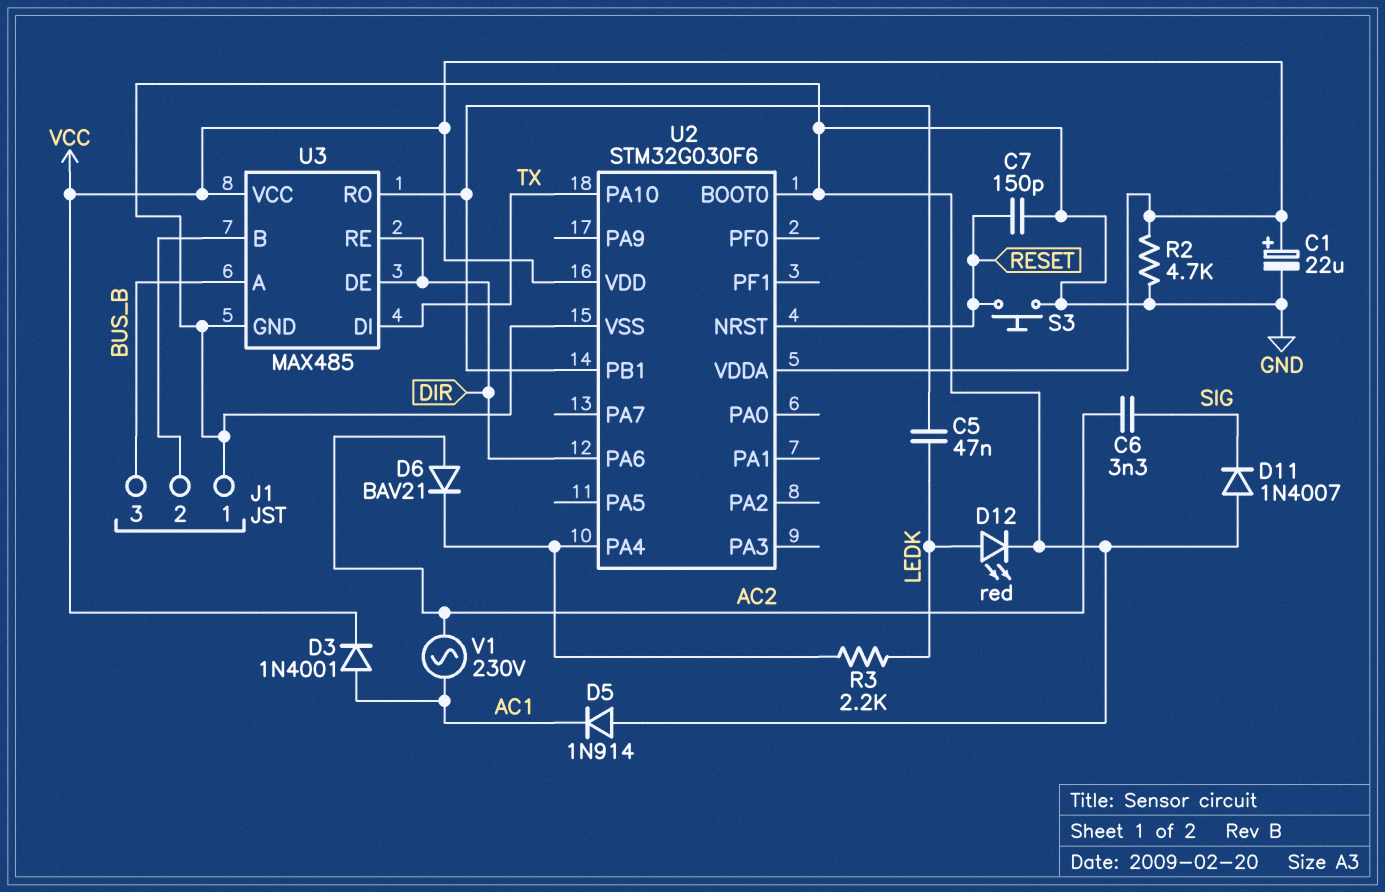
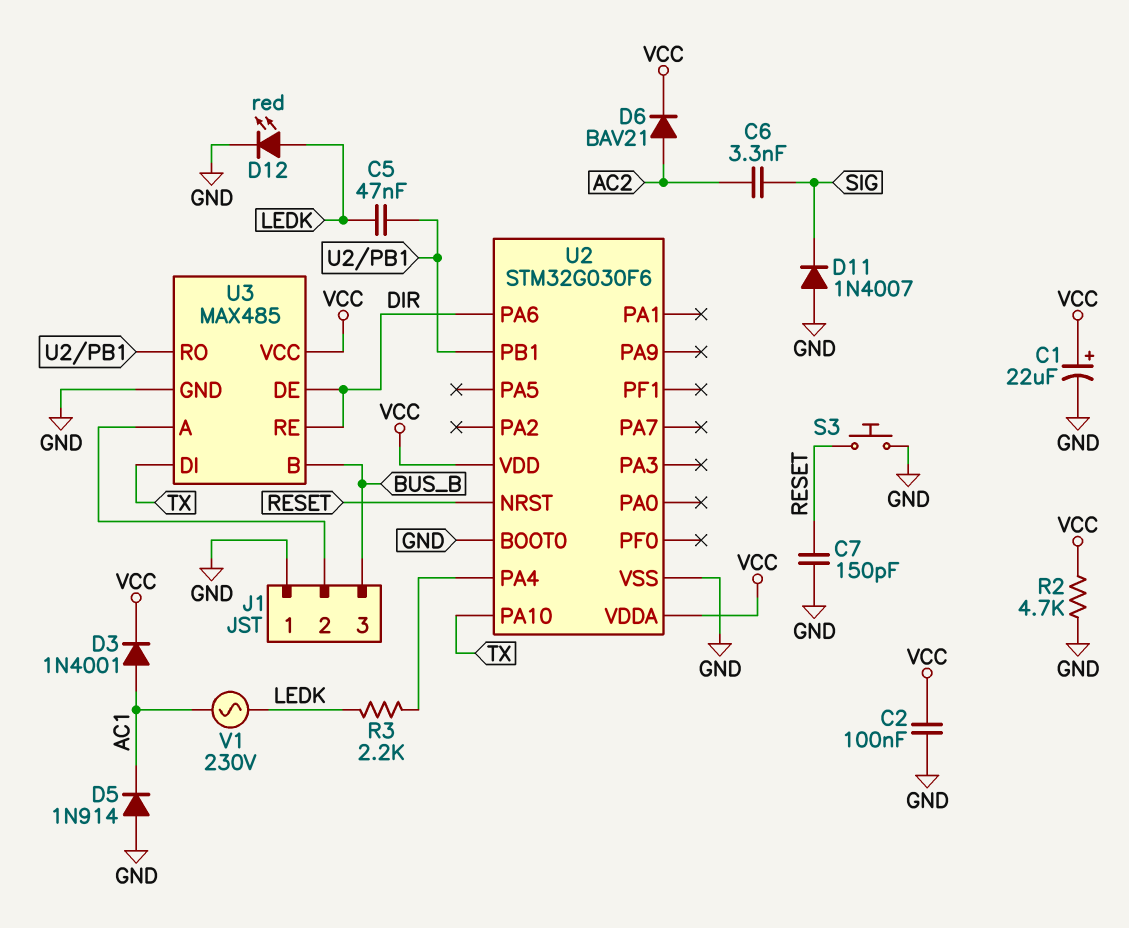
C2: none -> 100nF (GND, VCC)
D6: diode BAV21 (A AC2, K U2/PA4) -> diode BAV21 (A AC2, K VCC)
U3 pin A: BUS_B -> J1/2
U3 pin B: J1/2 -> BUS_B
V1: AC 230V (AC1, AC2) -> AC 230V (AC1, LEDK)

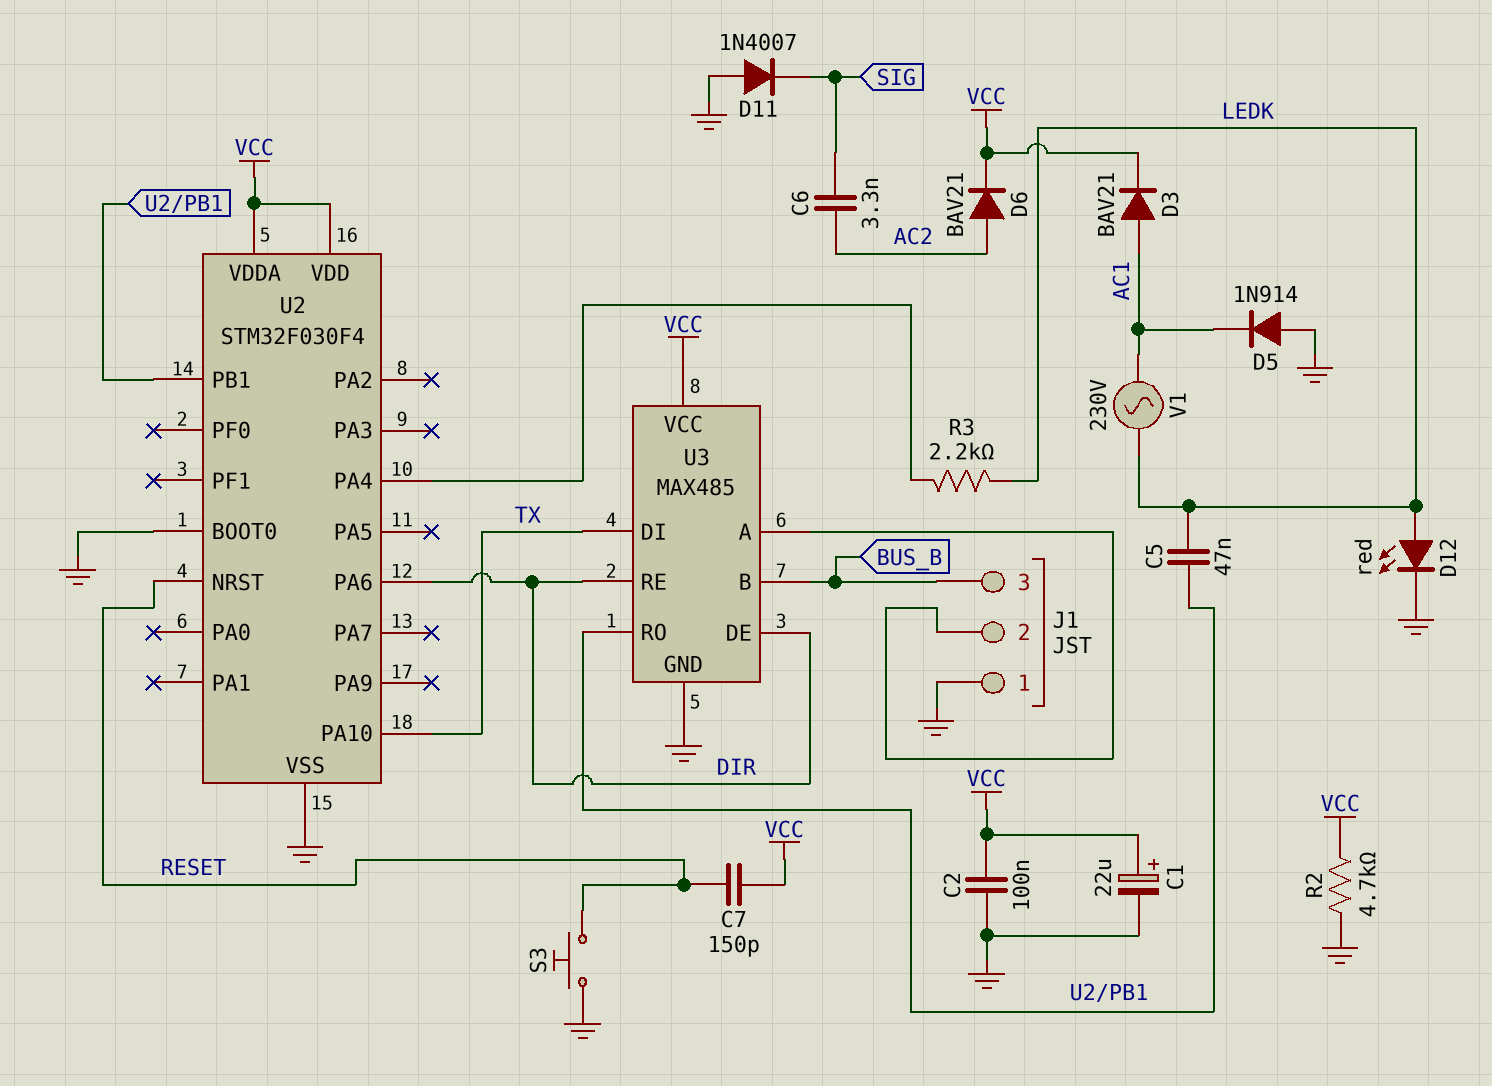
C7: 150pF (GND, RESET) -> 150pF (RESET, VCC)
D3: diode 1N4001 (A AC1, K VCC) -> diode BAV21 (A AC1, K VCC)
U2: STM32G030F6 -> STM32F030F4

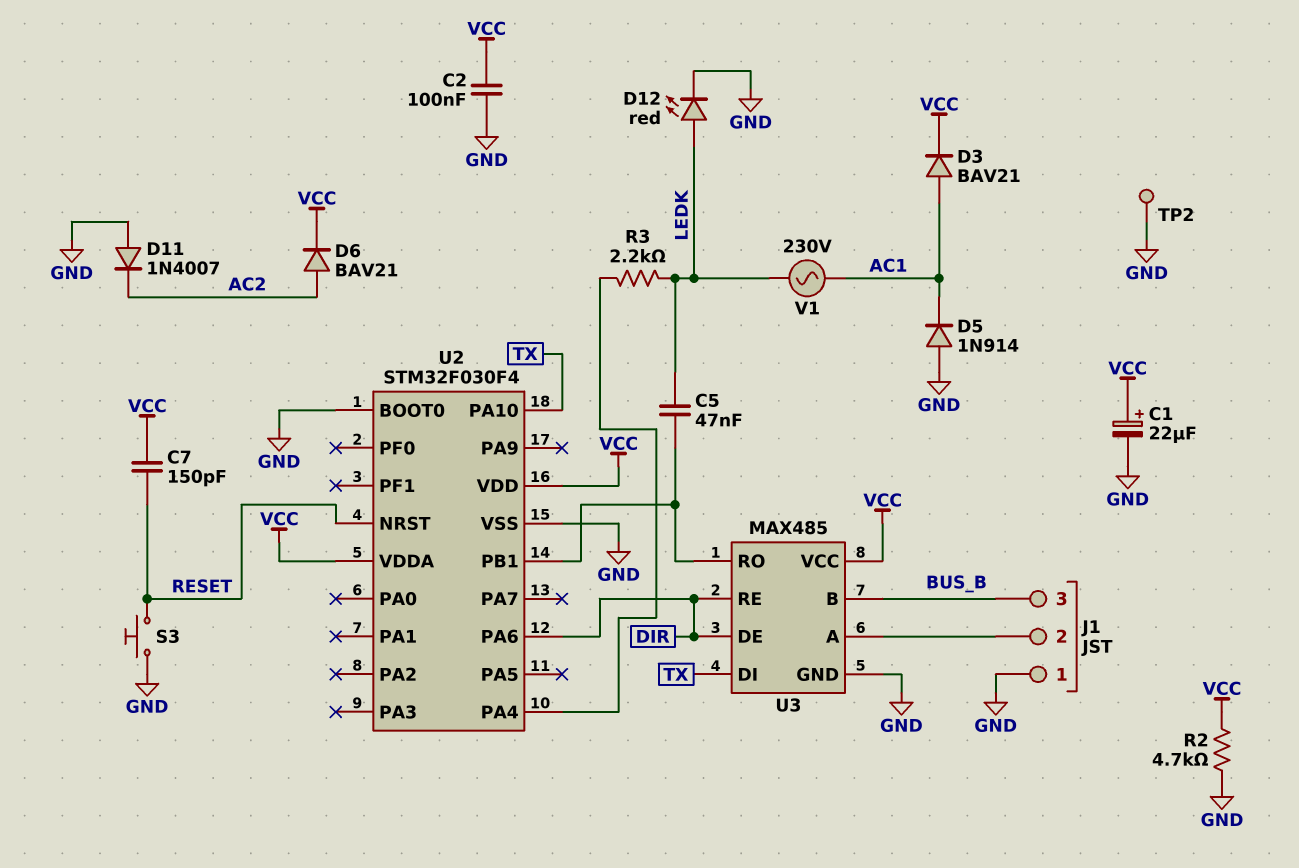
C6: 3.3nF (AC2, SIG) -> none
D11: diode 1N4007 (A GND, K SIG) -> diode 1N4007 (A GND, K AC2)
TP2: none -> test point (GND)

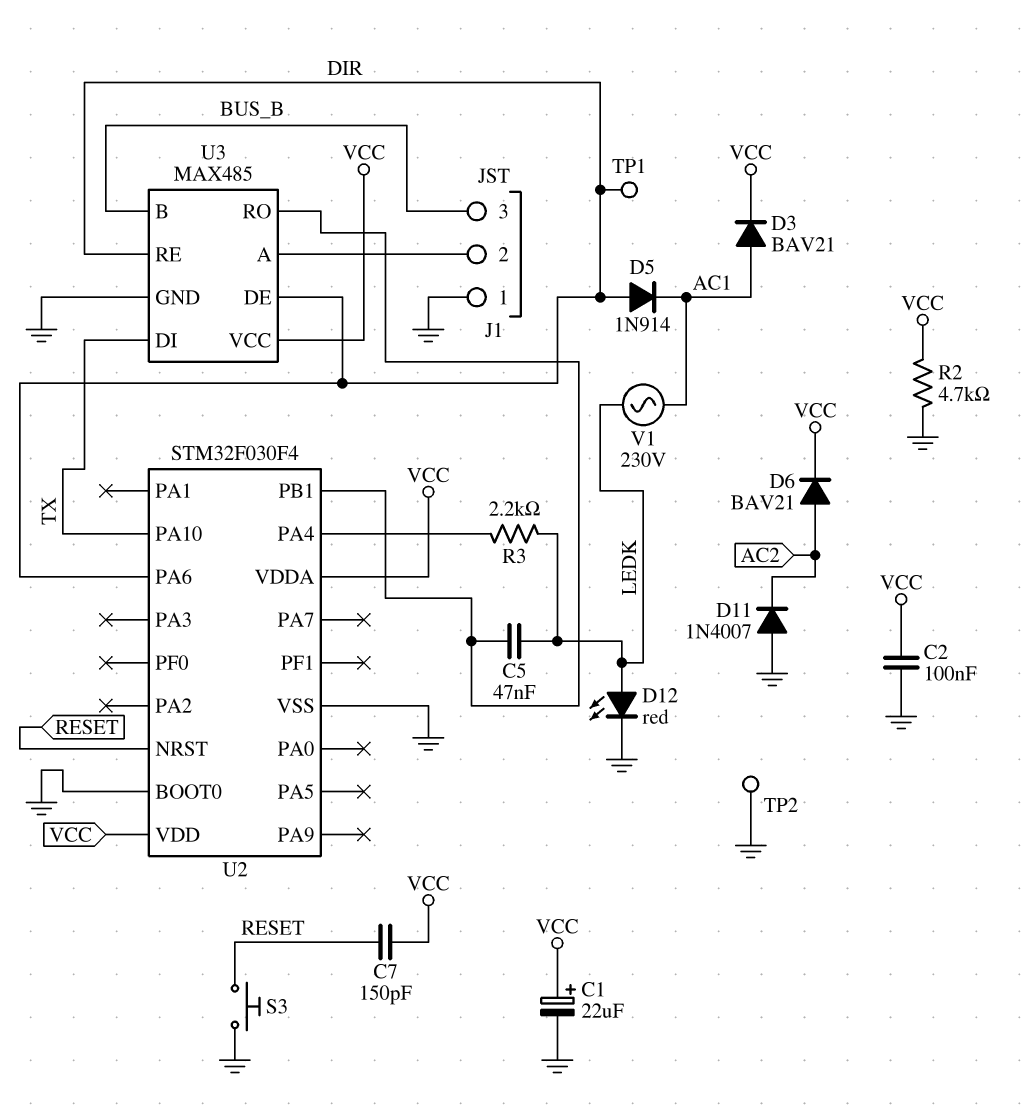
D5: diode 1N914 (A GND, K AC1) -> diode 1N914 (A DIR, K AC1)
TP1: none -> test point (DIR)

